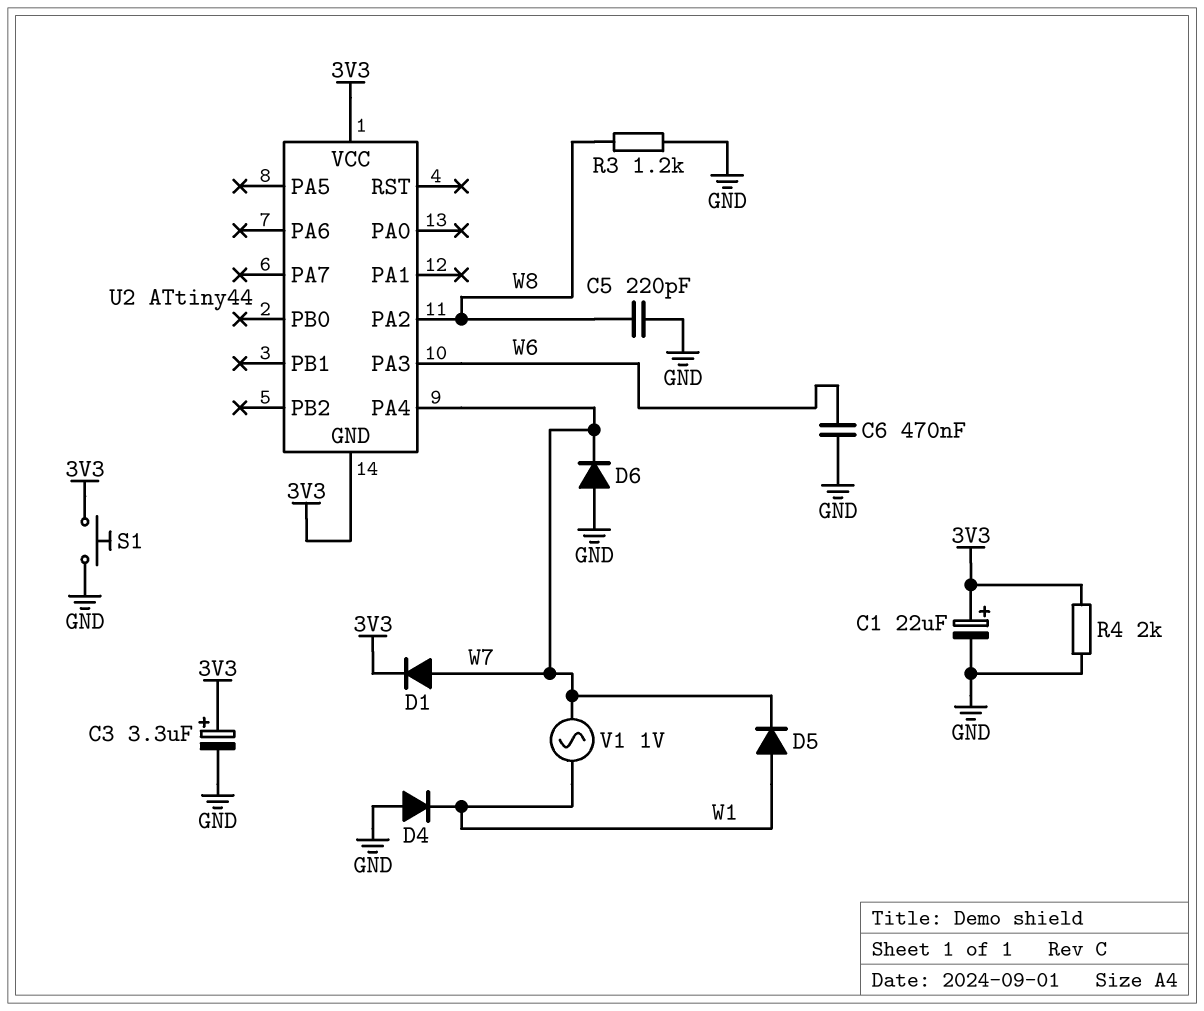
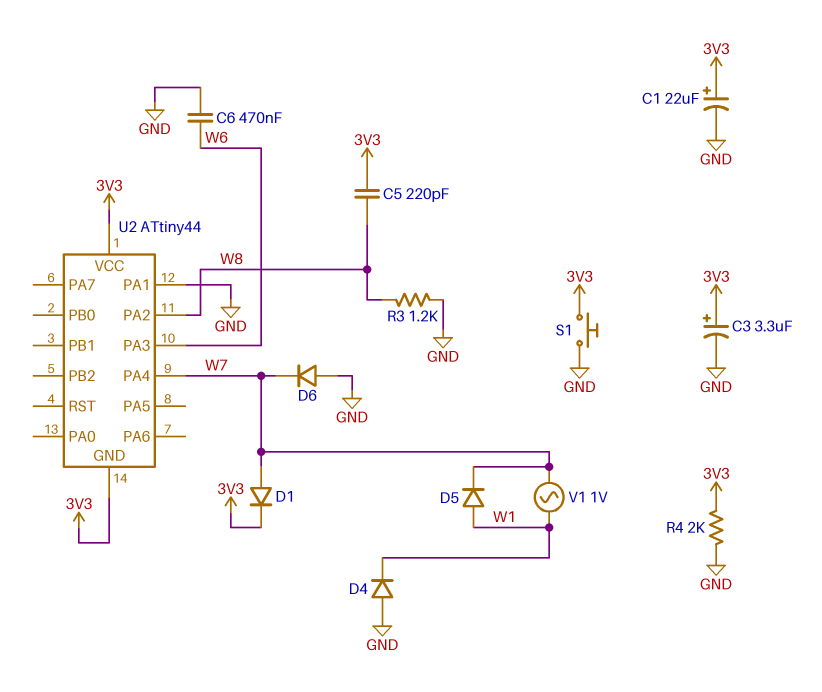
C5: 220pF (GND, W8) -> 220pF (3V3, W8)
U2 pin PA1: none -> GND

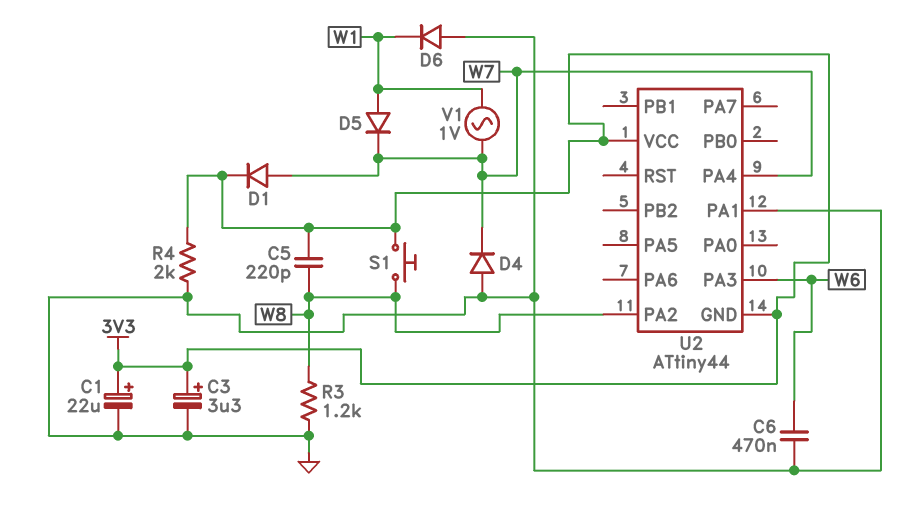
D4: diode (A GND, K W1) -> diode (A GND, K W7)
D6: diode (A GND, K W7) -> diode (A GND, K W1)
S1: button (3V3, GND) -> button (3V3, W8)

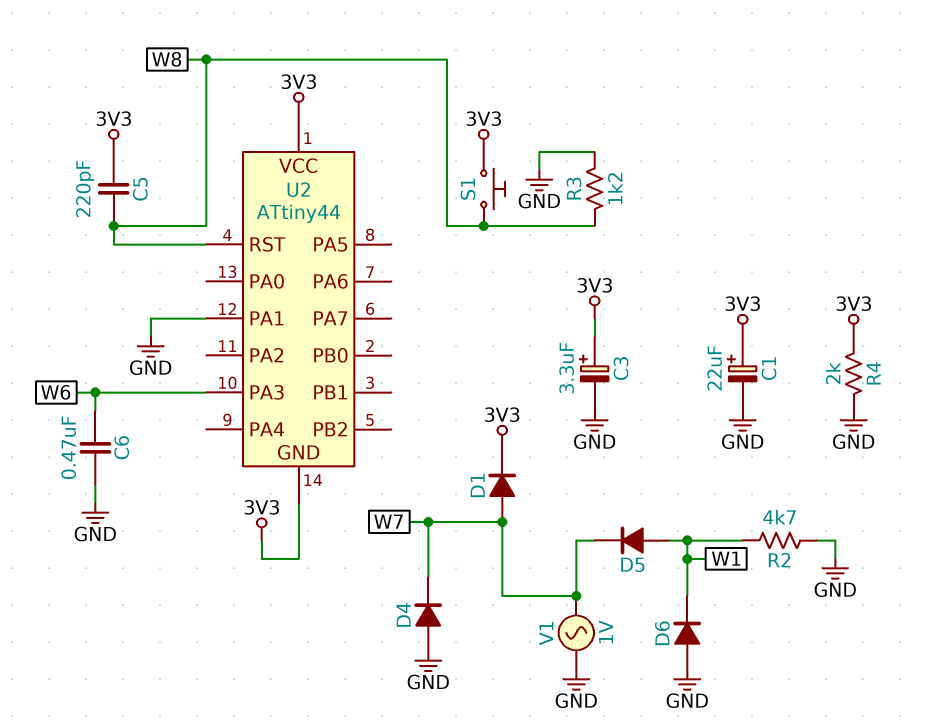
R2: none -> 4.7k (GND, W1)
U2 pin PA2: W8 -> none
U2 pin PA4: W7 -> none
U2 pin RST: none -> W8
V1: AC 1V (W1, W7) -> AC 1V (GND, W7)

